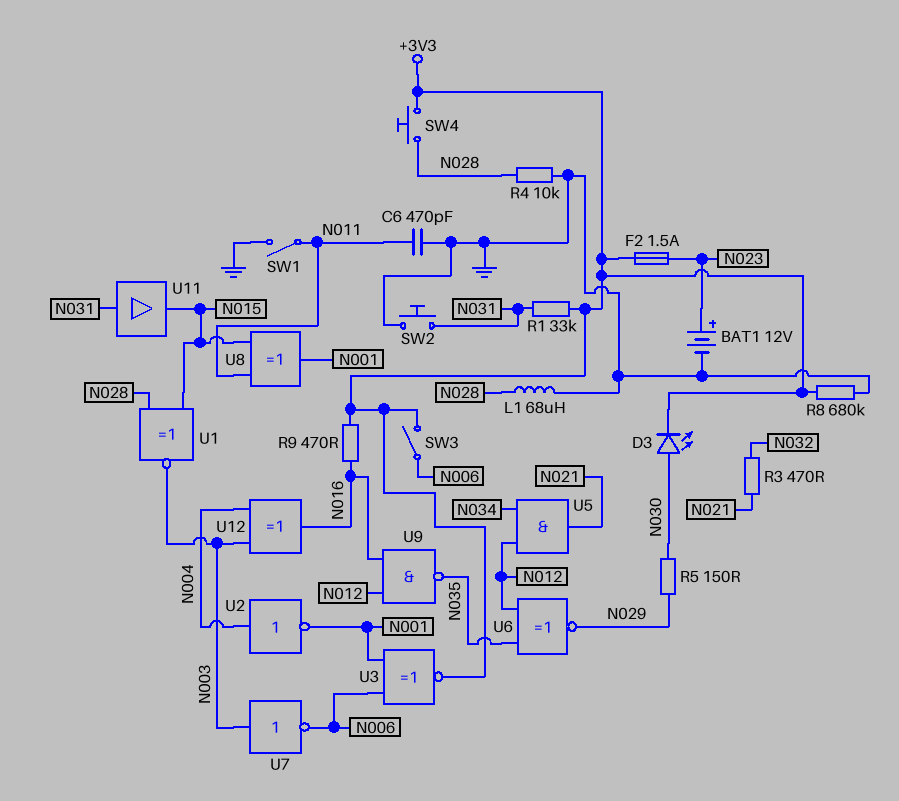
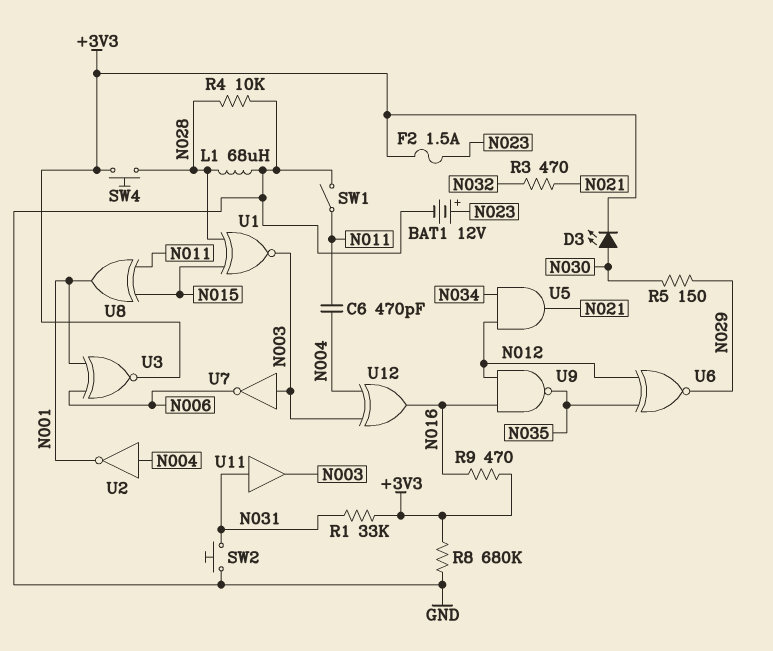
C6: 470pF (GND, N011) -> 470pF (N004, N011)
SW3: switch (+3V3, N006) -> none
U11: buffer (in N031, out N015) -> buffer (in N031, out N003)

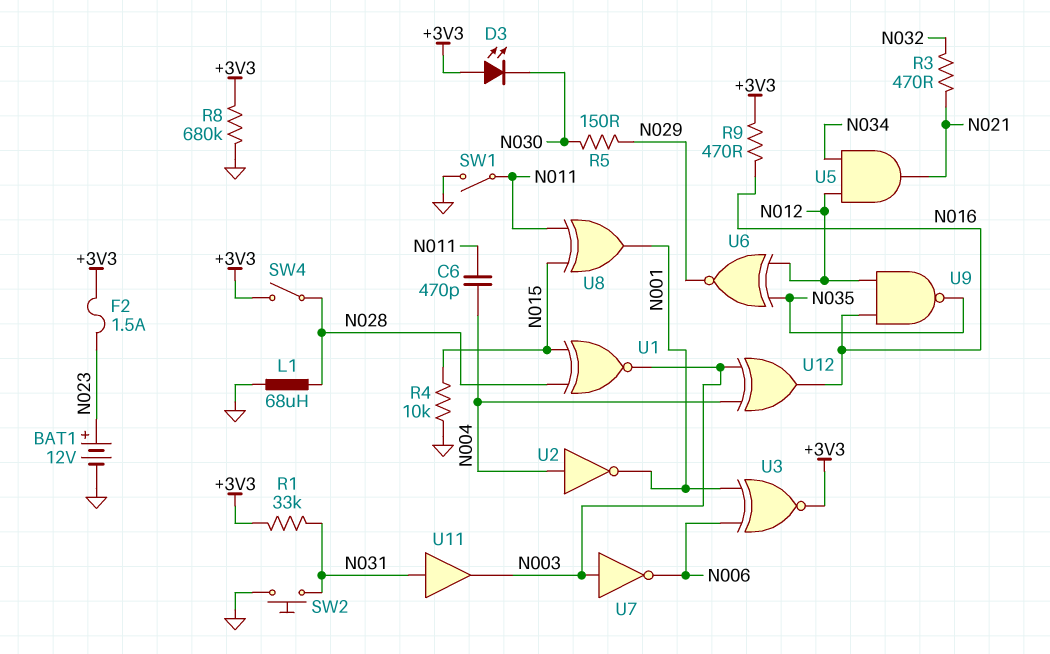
D3: LED (A N030, K +3V3) -> LED (A +3V3, K N030)
R4: 10k (GND, N028) -> 10k (GND, N015)
SW4: button (+3V3, N028) -> switch (+3V3, N028)

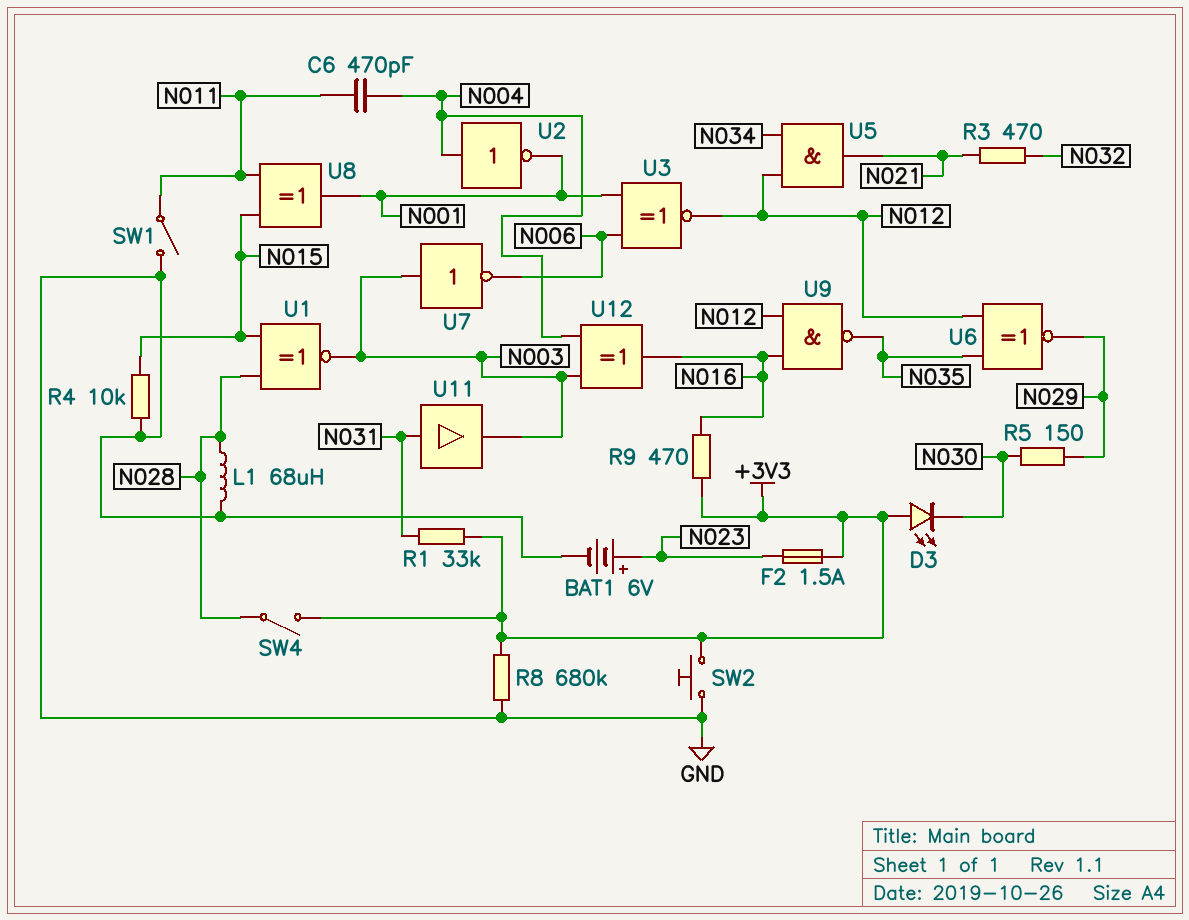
BAT1: 12V (plus N023, minus GND) -> 6V (plus N023, minus GND)
SW2: button (GND, N031) -> button (+3V3, GND)
U3: XNOR (in N001, in N006, out +3V3) -> XNOR (in N001, in N006, out N012)

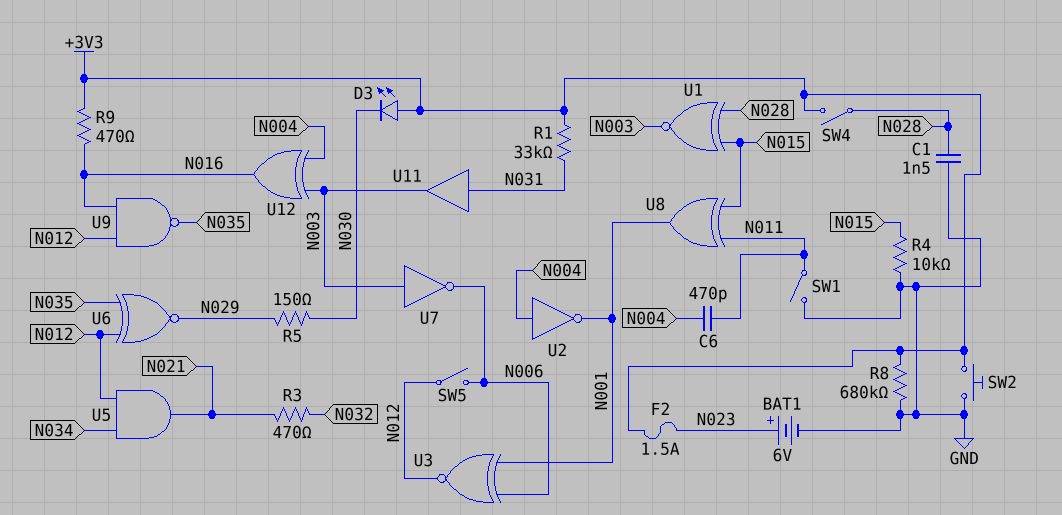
C1: none -> 1.5nF (GND, N028)
L1: 68uH (GND, N028) -> none
SW5: none -> switch (N006, N012)

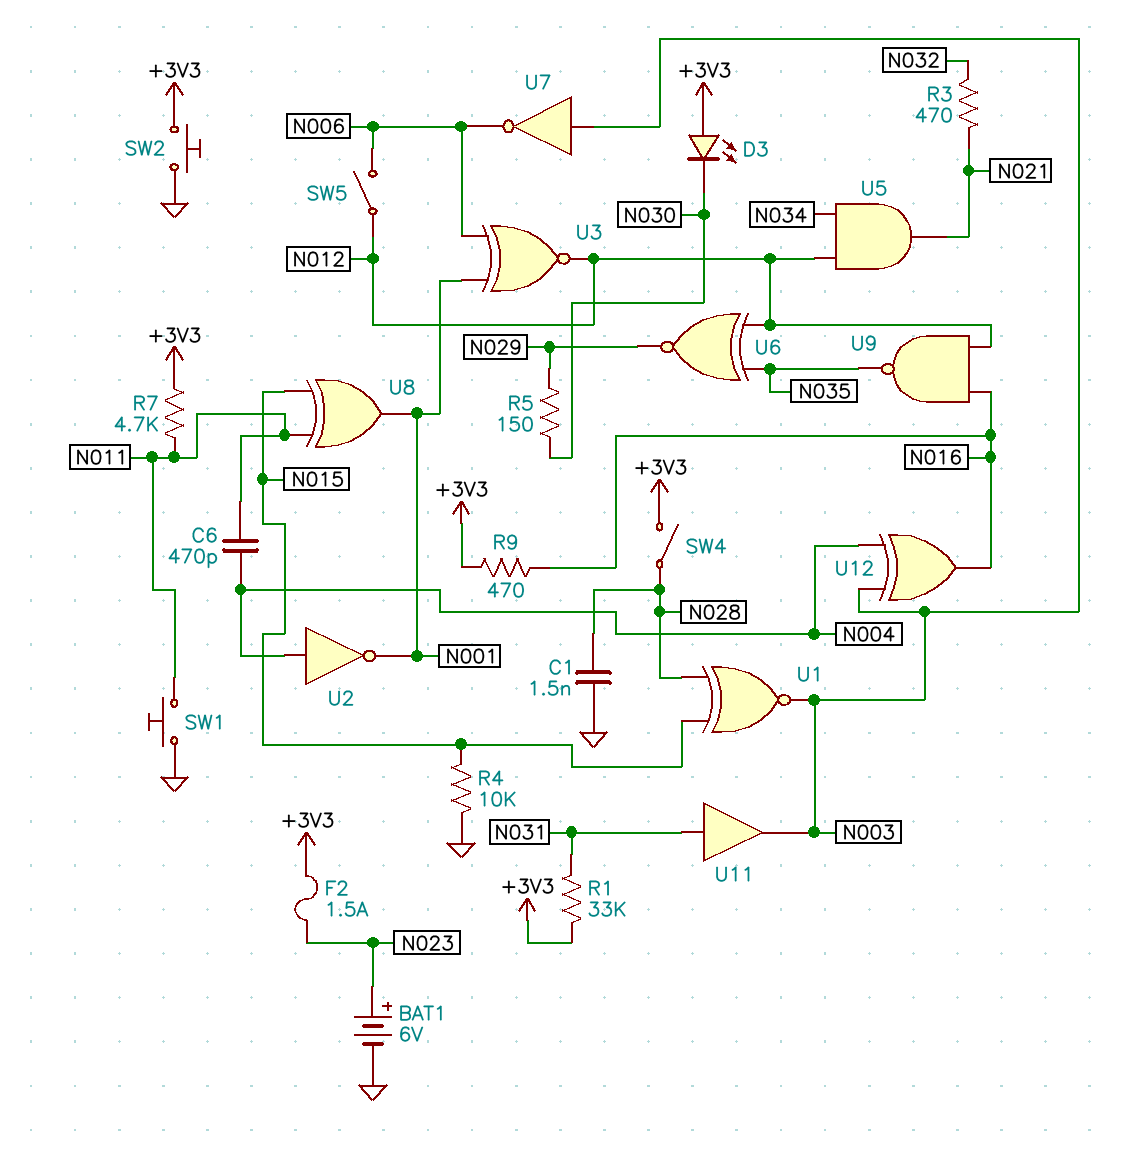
R7: none -> 4.7k (+3V3, N011)
R8: 680k (+3V3, GND) -> none
SW1: switch (GND, N011) -> button (GND, N011)

